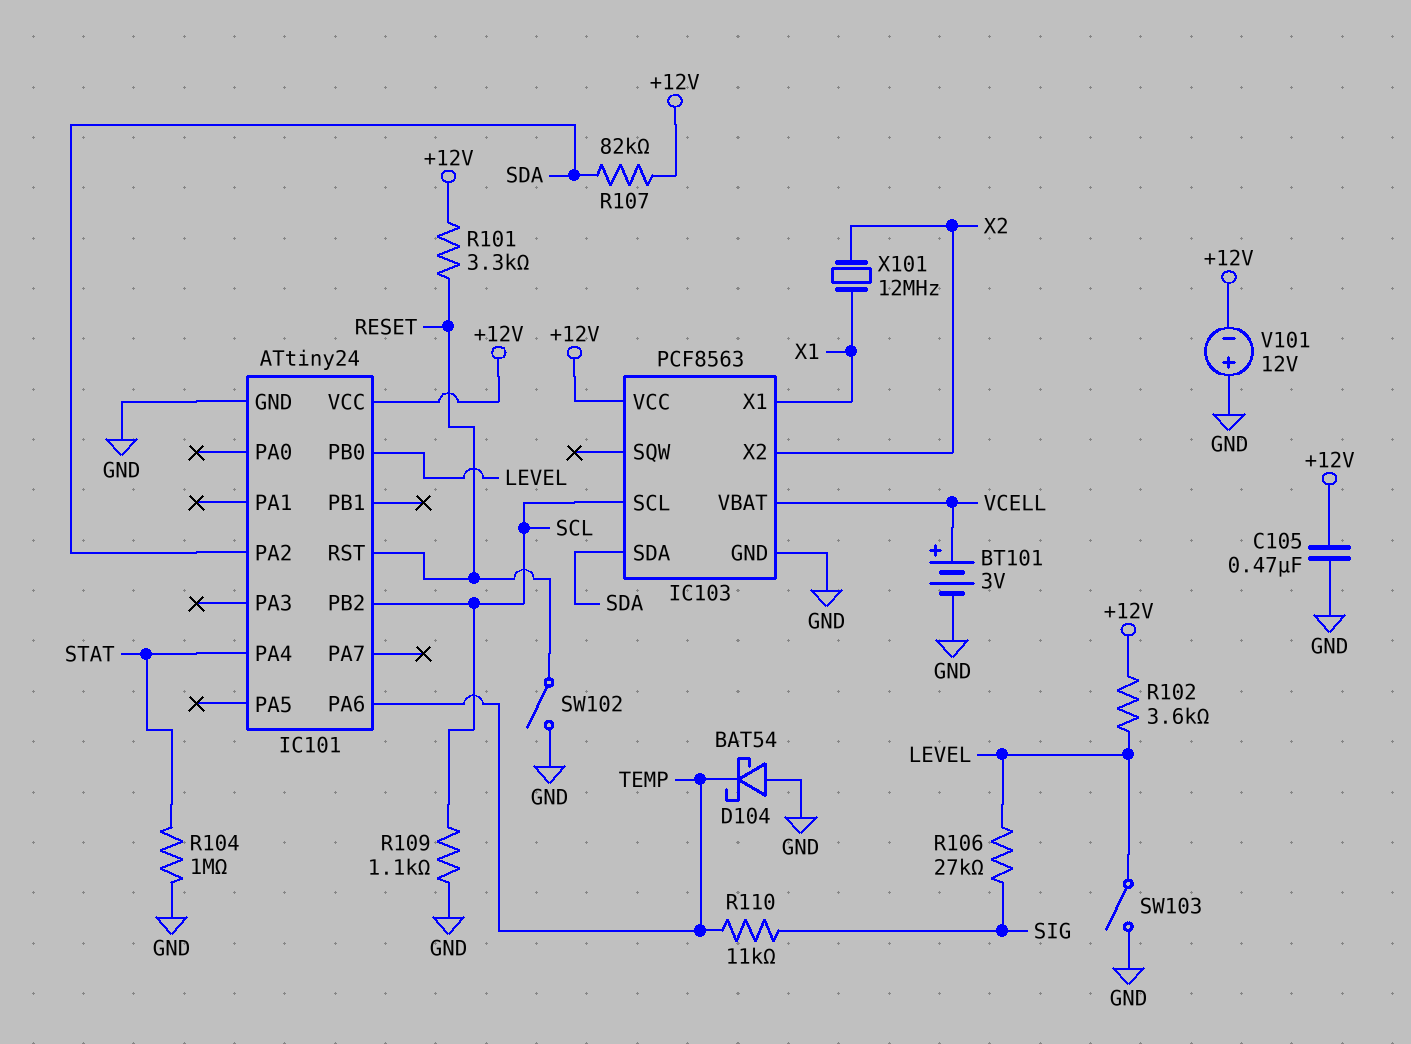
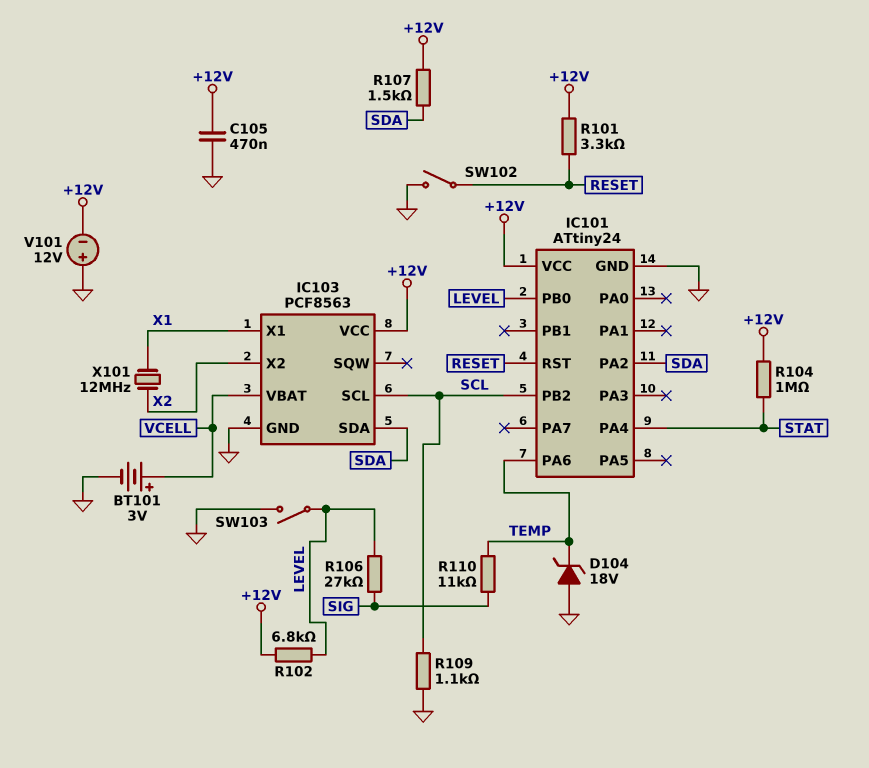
D104: schottky BAT54 (A GND, K TEMP) -> zener 18V (A GND, K TEMP)
R102: 3.6k (+12V, LEVEL) -> 6.8k (+12V, LEVEL)
R104: 1M (GND, STAT) -> 1M (+12V, STAT)
R107: 82k (+12V, SDA) -> 1.5k (+12V, SDA)

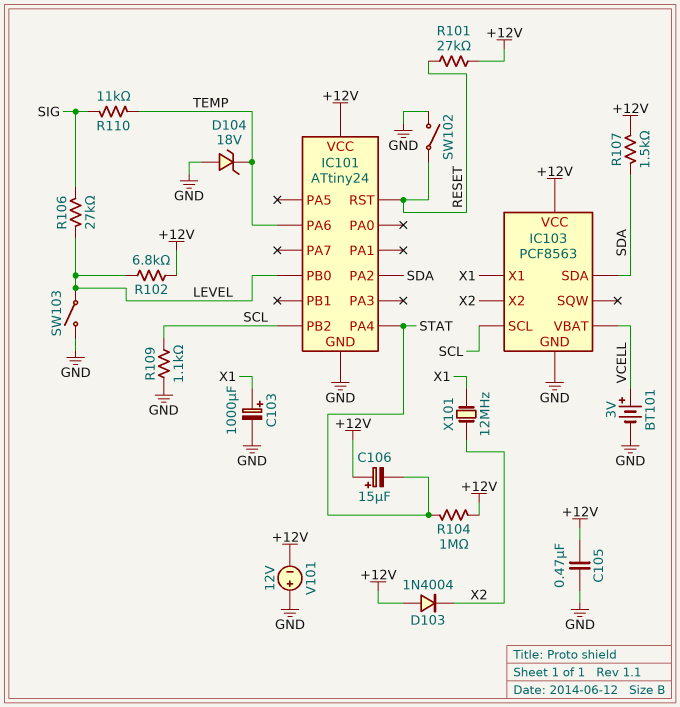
C103: none -> 1000uF (plus X1, minus GND)
C106: none -> 15uF (plus +12V, minus STAT)
D103: none -> diode 1N4004 (A +12V, K X2)
R101: 3.3k (+12V, RESET) -> 27k (+12V, RESET)

